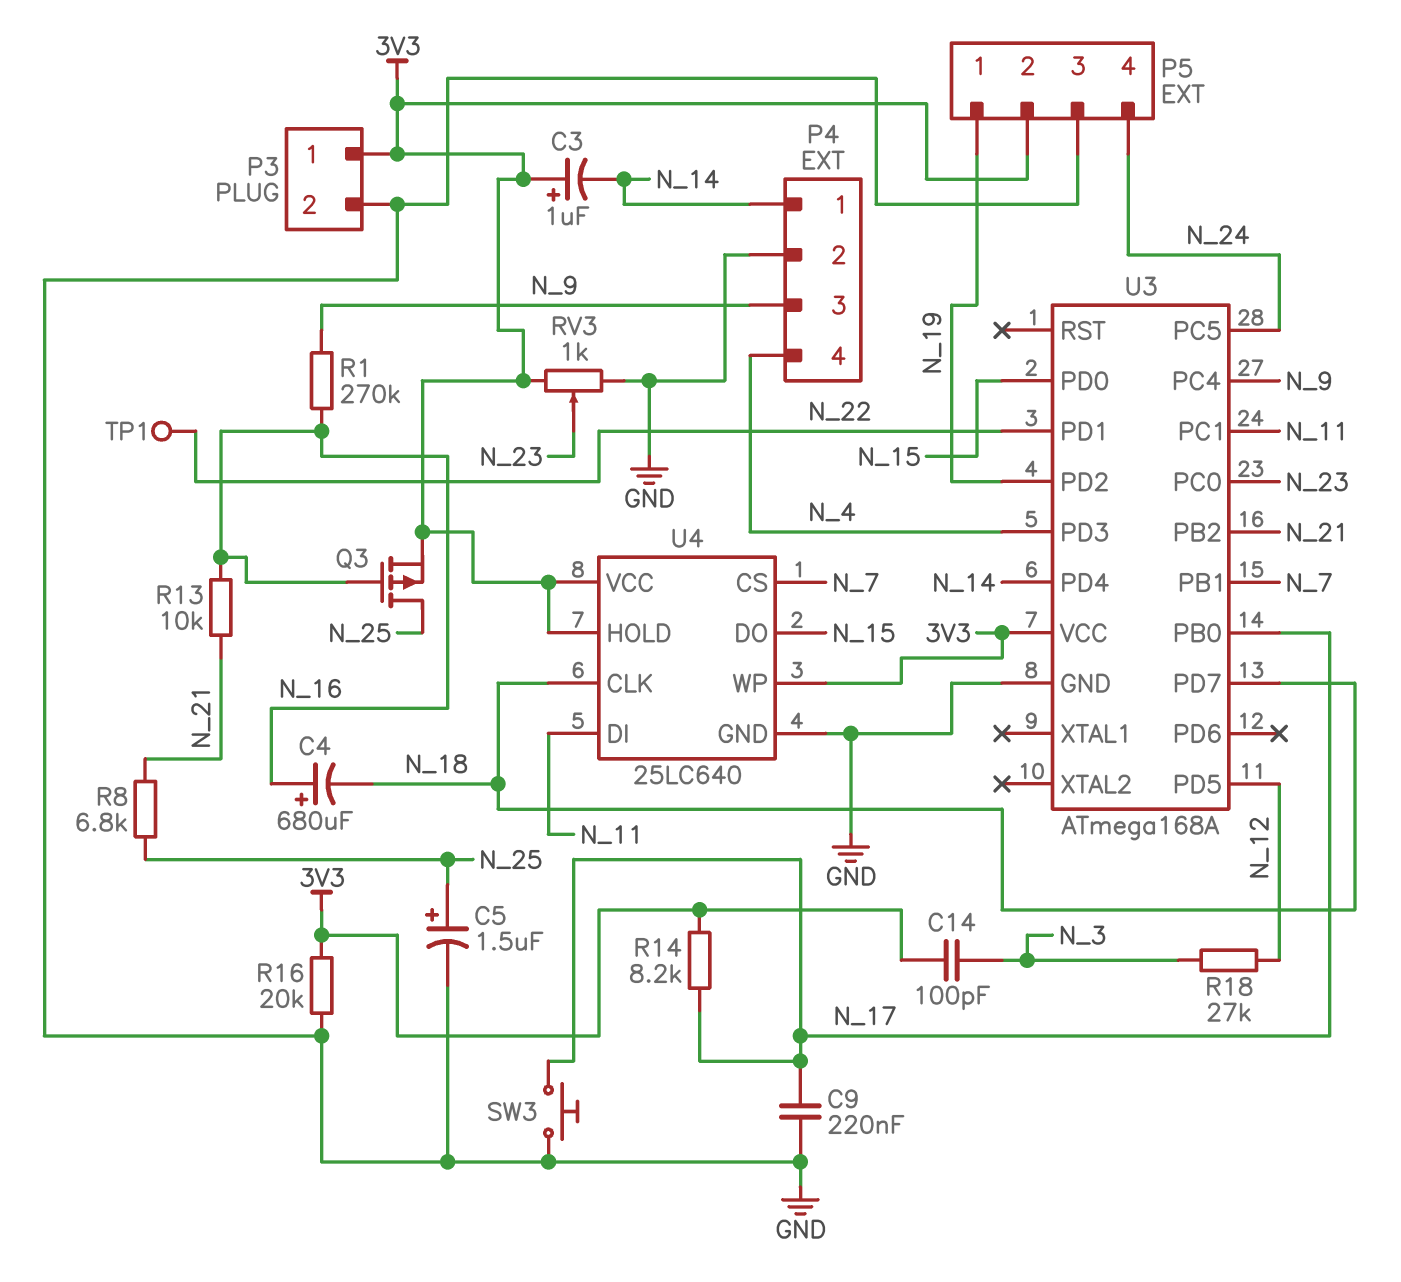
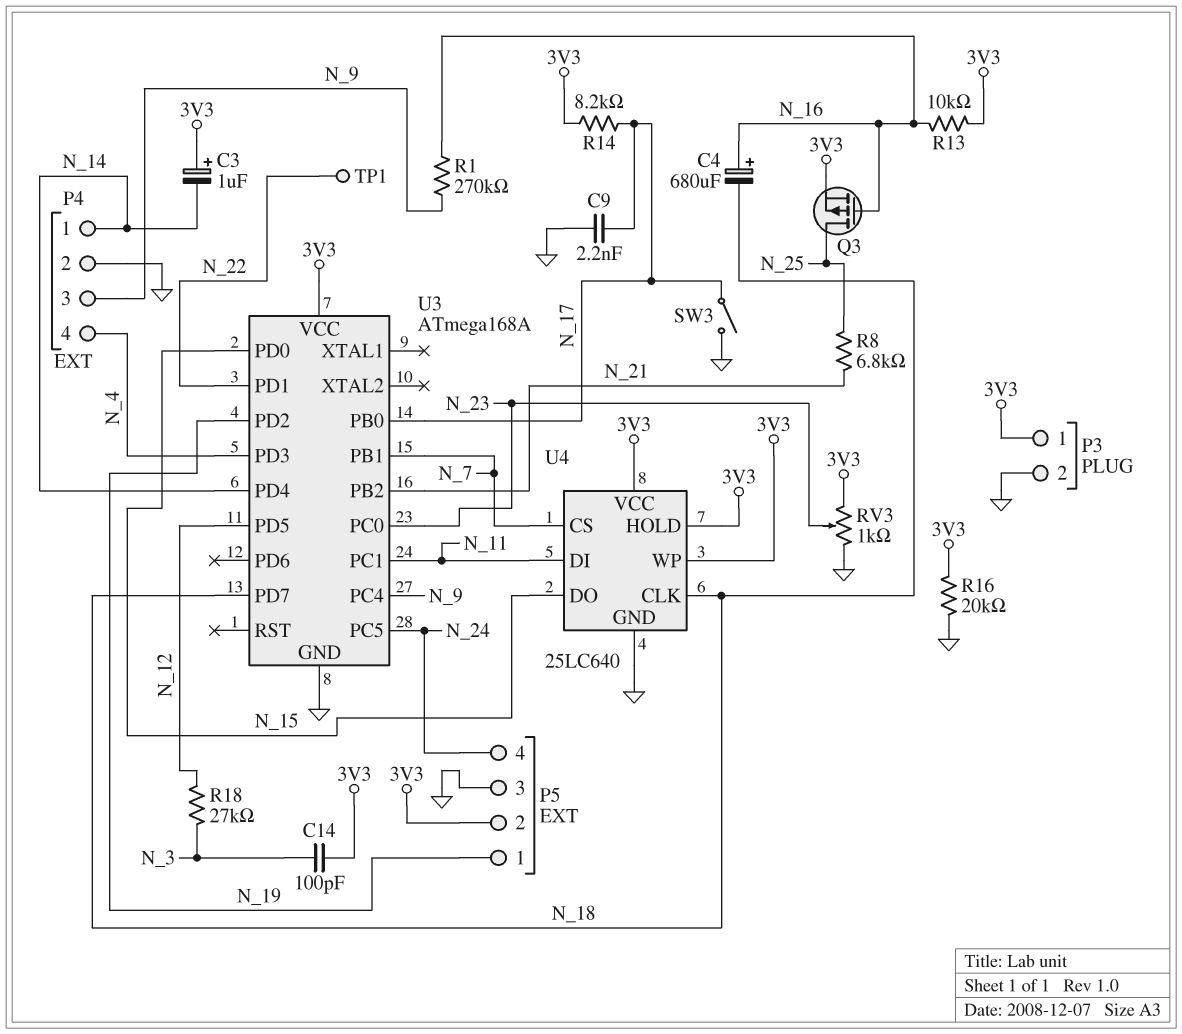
C5: 1.5uF (plus N_25, minus GND) -> none
C9: 220nF (GND, N_17) -> 2.2nF (GND, N_17)
R13: 10k (N_16, N_21) -> 10k (3V3, N_16)
SW3: button (GND, N_17) -> switch (GND, N_17)

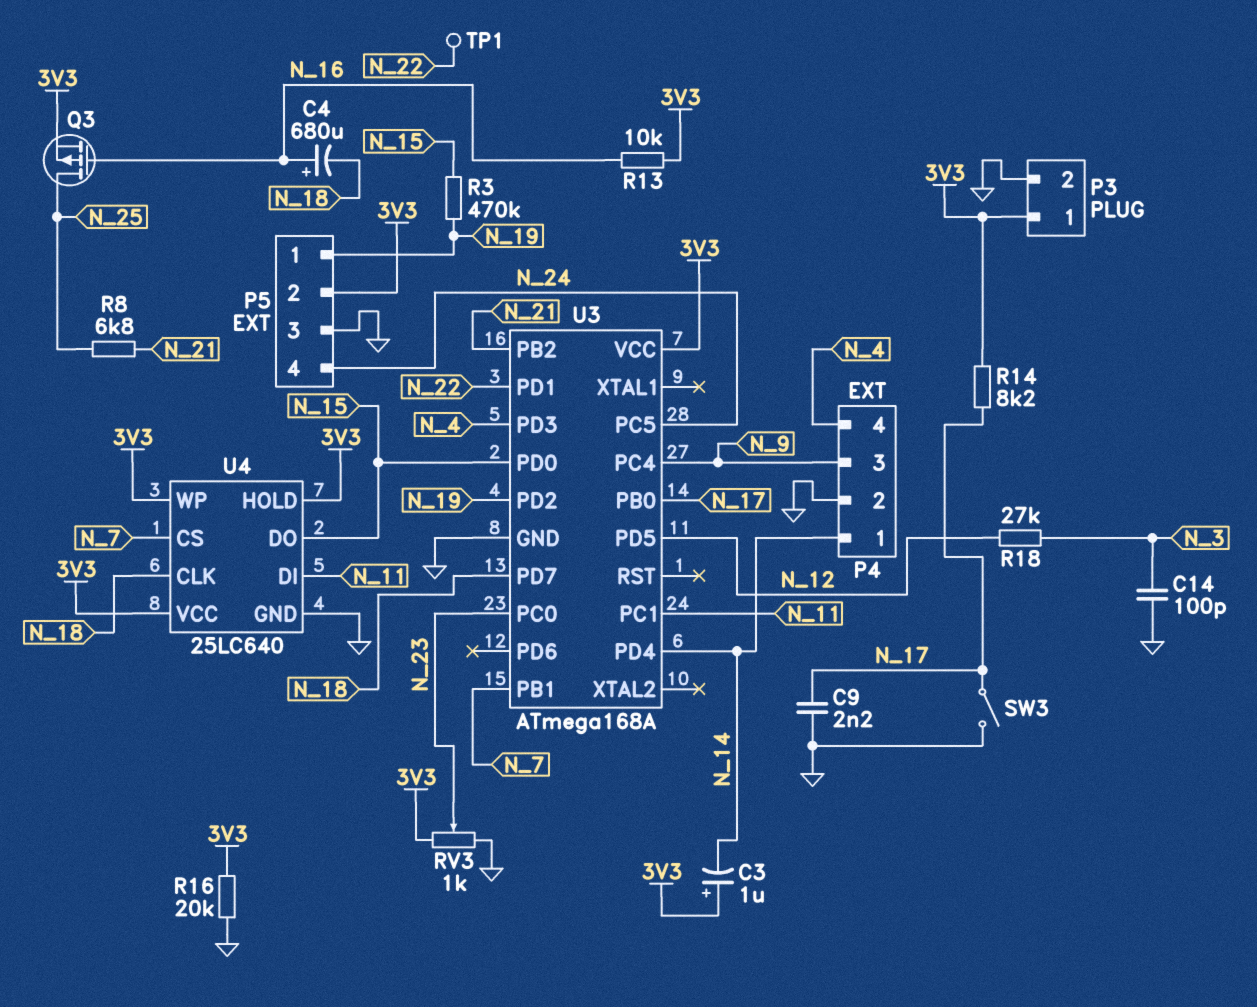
C14: 100pF (3V3, N_3) -> 100pF (GND, N_3)
R1: 270k (N_9, N_16) -> none
R3: none -> 470k (N_15, N_19)

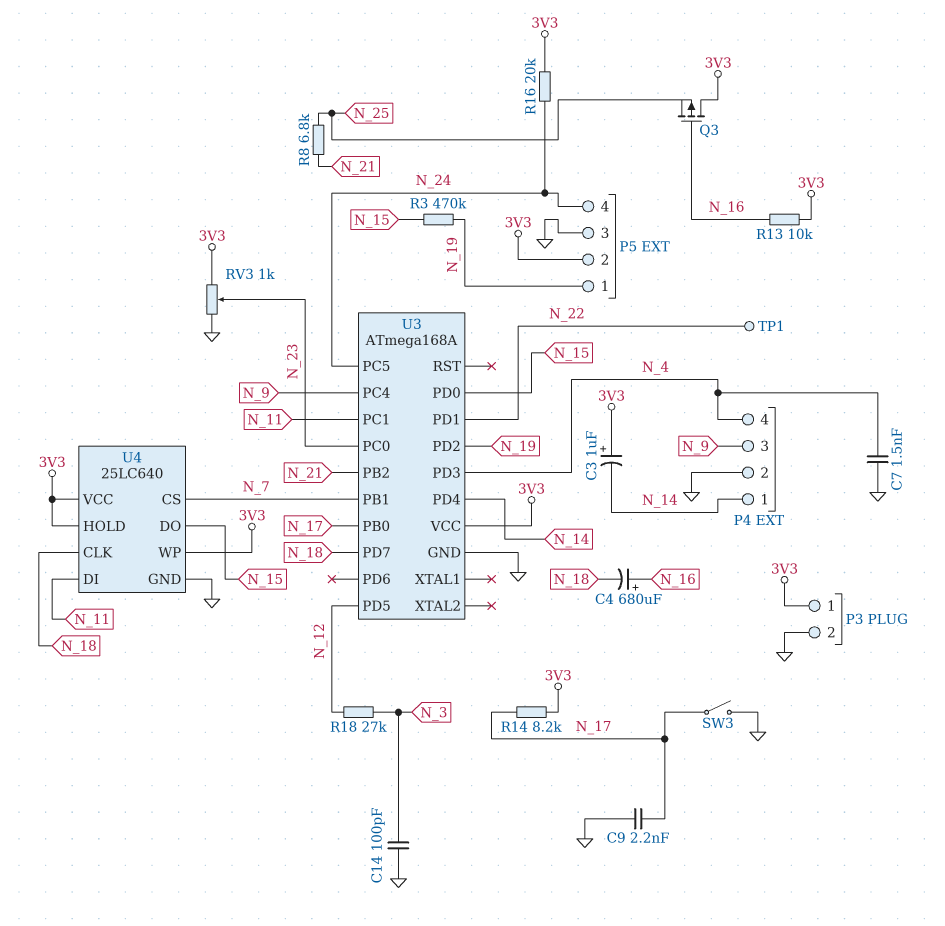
C7: none -> 1.5nF (GND, N_4)
Q3: PMOS (G N_16, D N_25, S 3V3) -> PMOS (G N_16, D 3V3, S N_25)
R16: 20k (3V3, GND) -> 20k (3V3, N_24)

